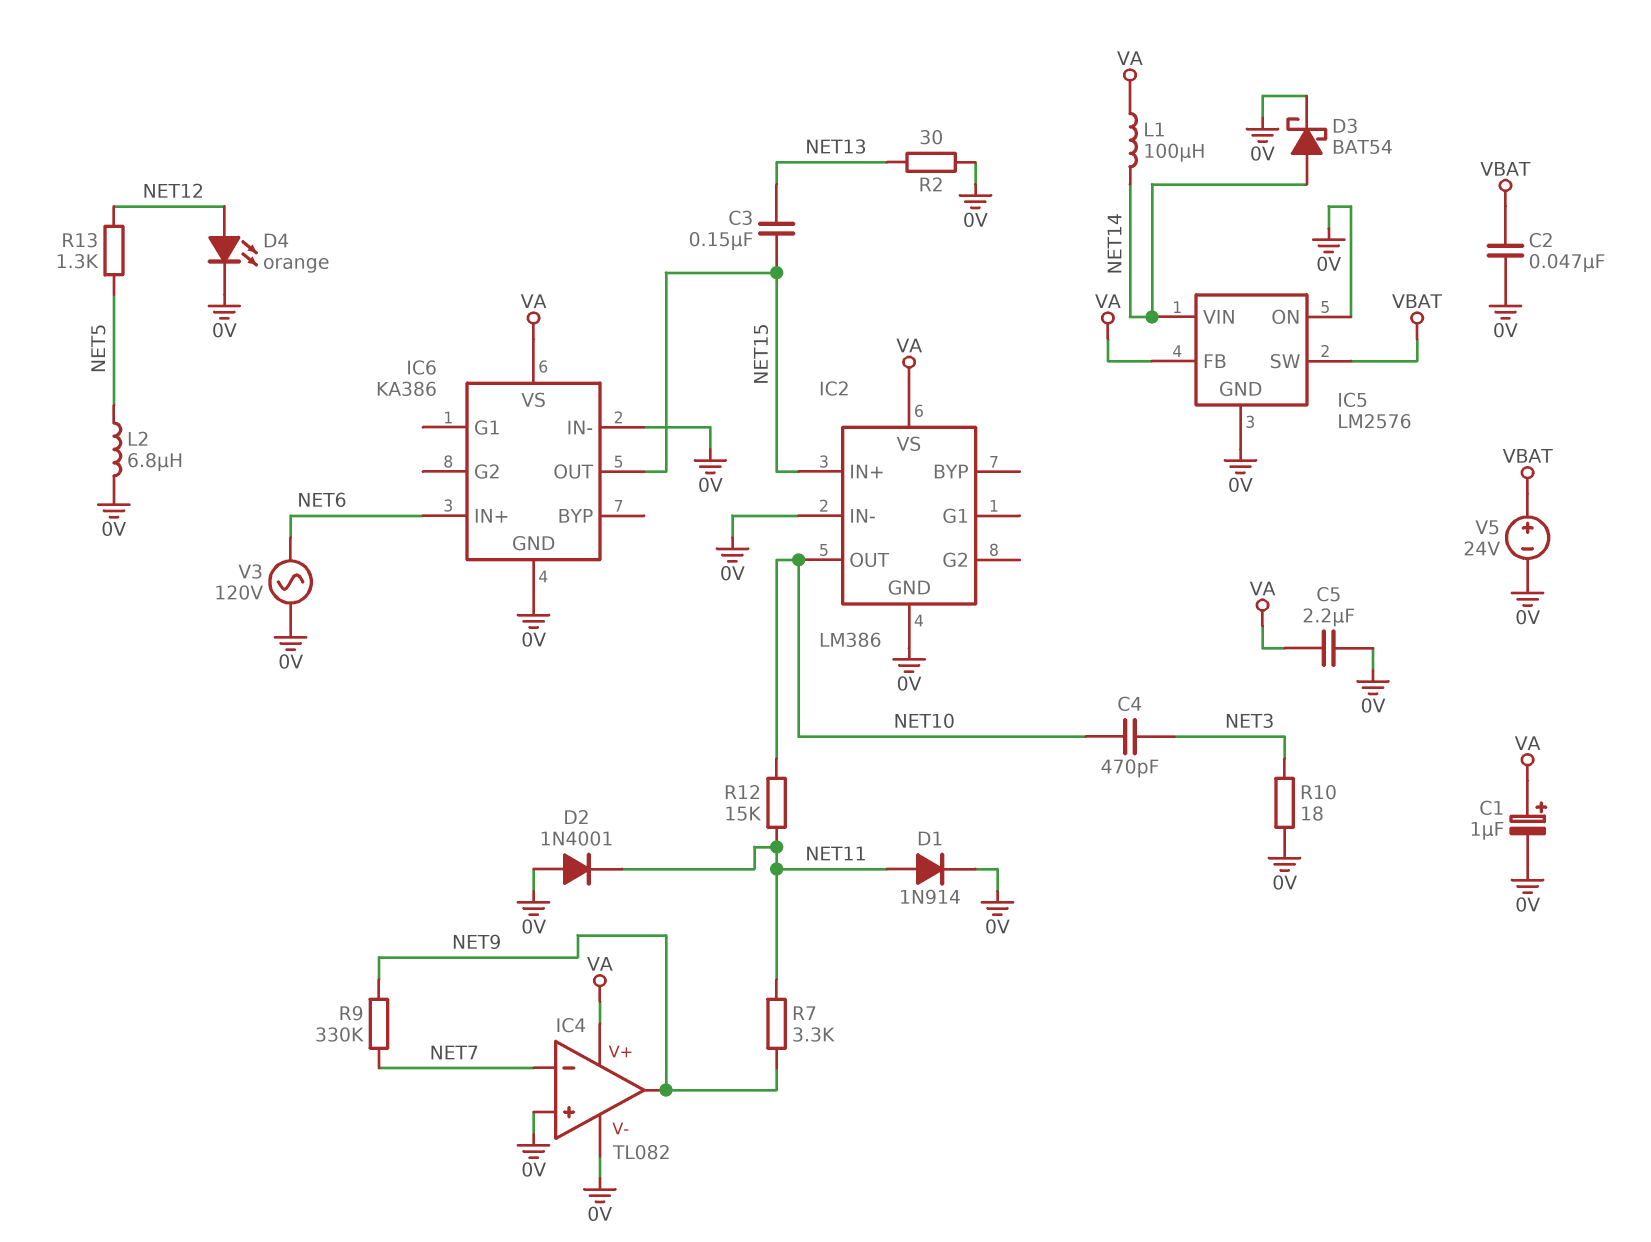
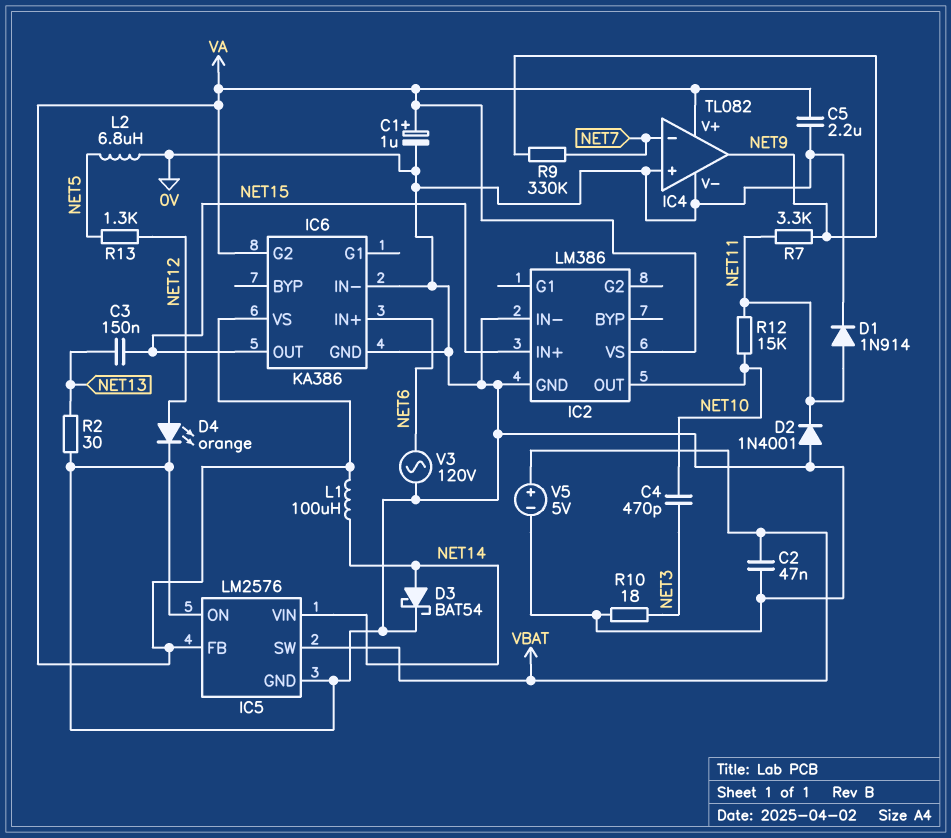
IC6 pin G2: none -> VA
V5: 24V (plus VBAT, minus 0V) -> 5V (plus VBAT, minus 0V)

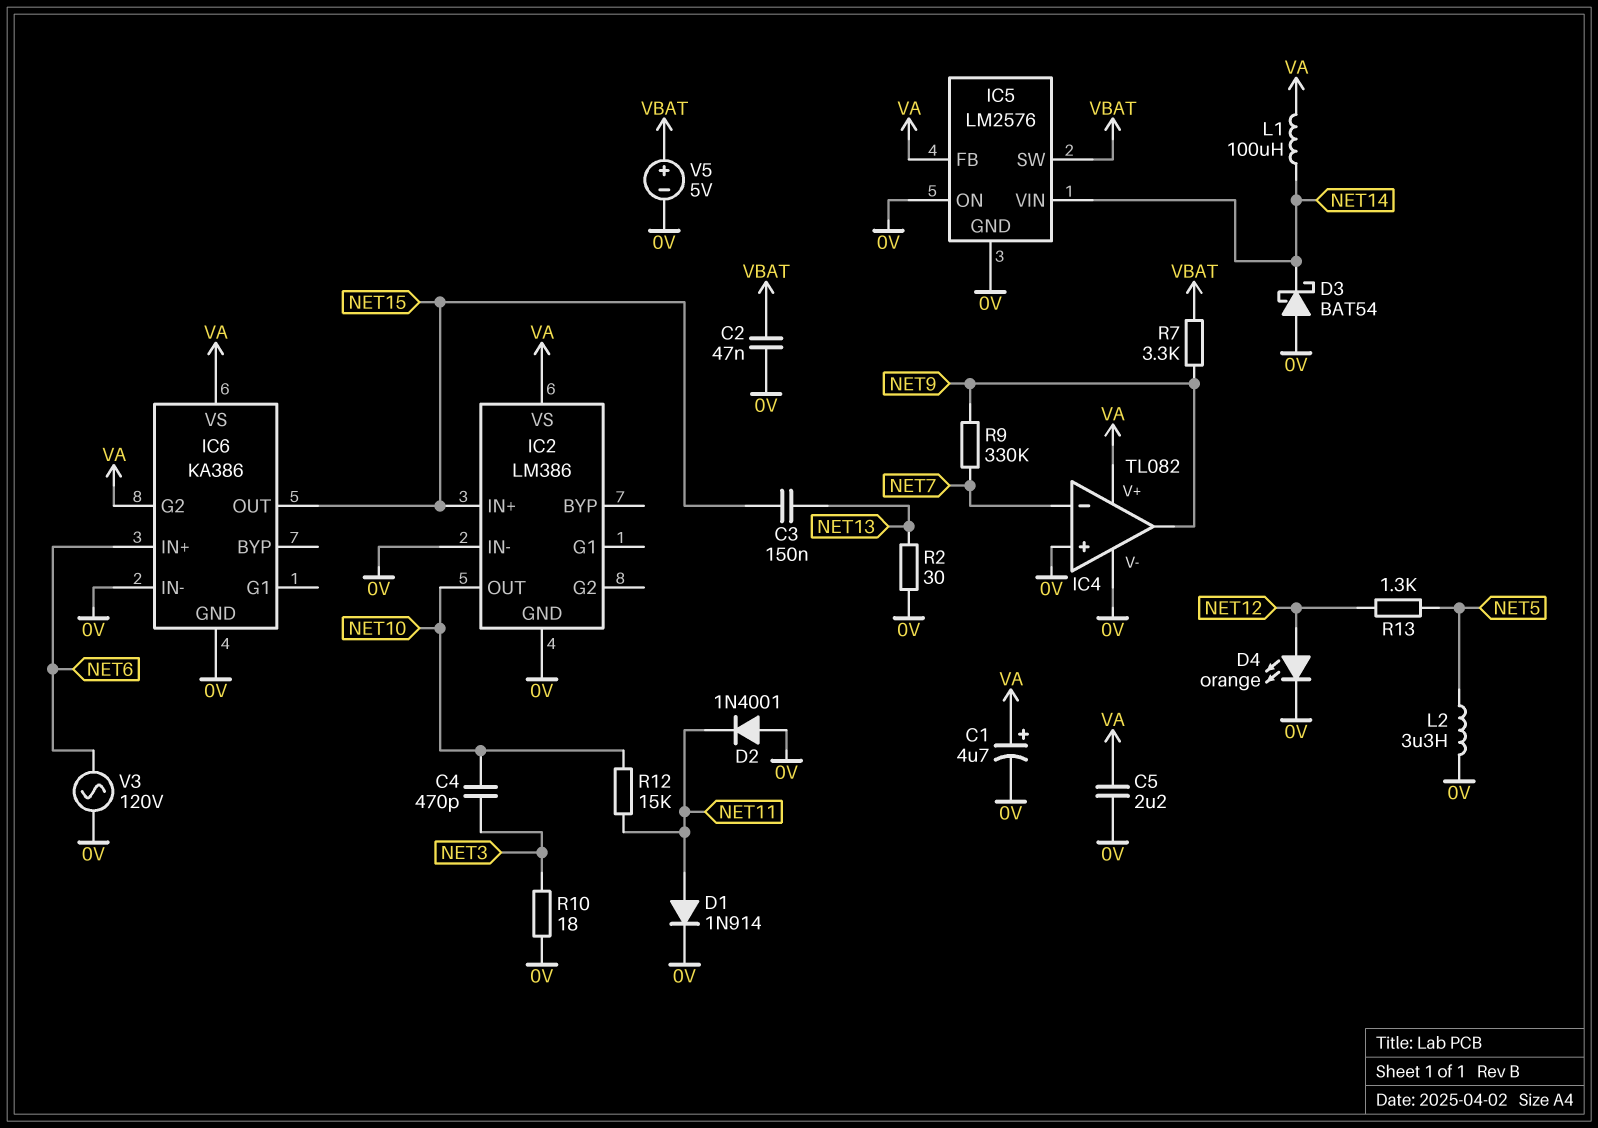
C1: 1uF (plus VA, minus 0V) -> 4.7uF (plus VA, minus 0V)
D3: schottky BAT54 (A NET14, K 0V) -> schottky BAT54 (A 0V, K NET14)
L2: 6.8uH (0V, NET5) -> 3.3uH (0V, NET5)
R7: 3.3k (NET9, NET11) -> 3.3k (NET9, VBAT)

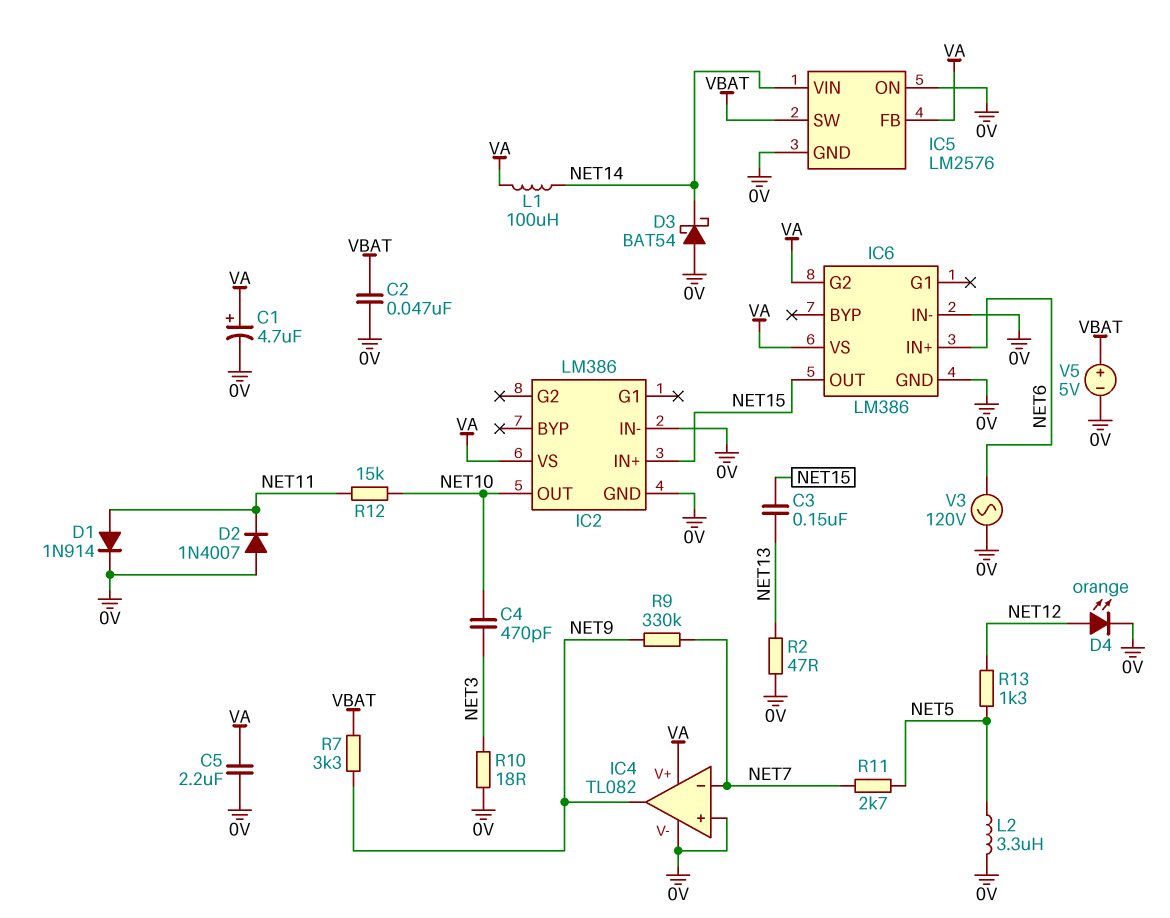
D2: diode 1N4001 (A 0V, K NET11) -> diode 1N4007 (A 0V, K NET11)
IC6: KA386 -> LM386
R2: 30 (0V, NET13) -> 47 (0V, NET13)
R11: none -> 2.7k (NET5, NET7)

